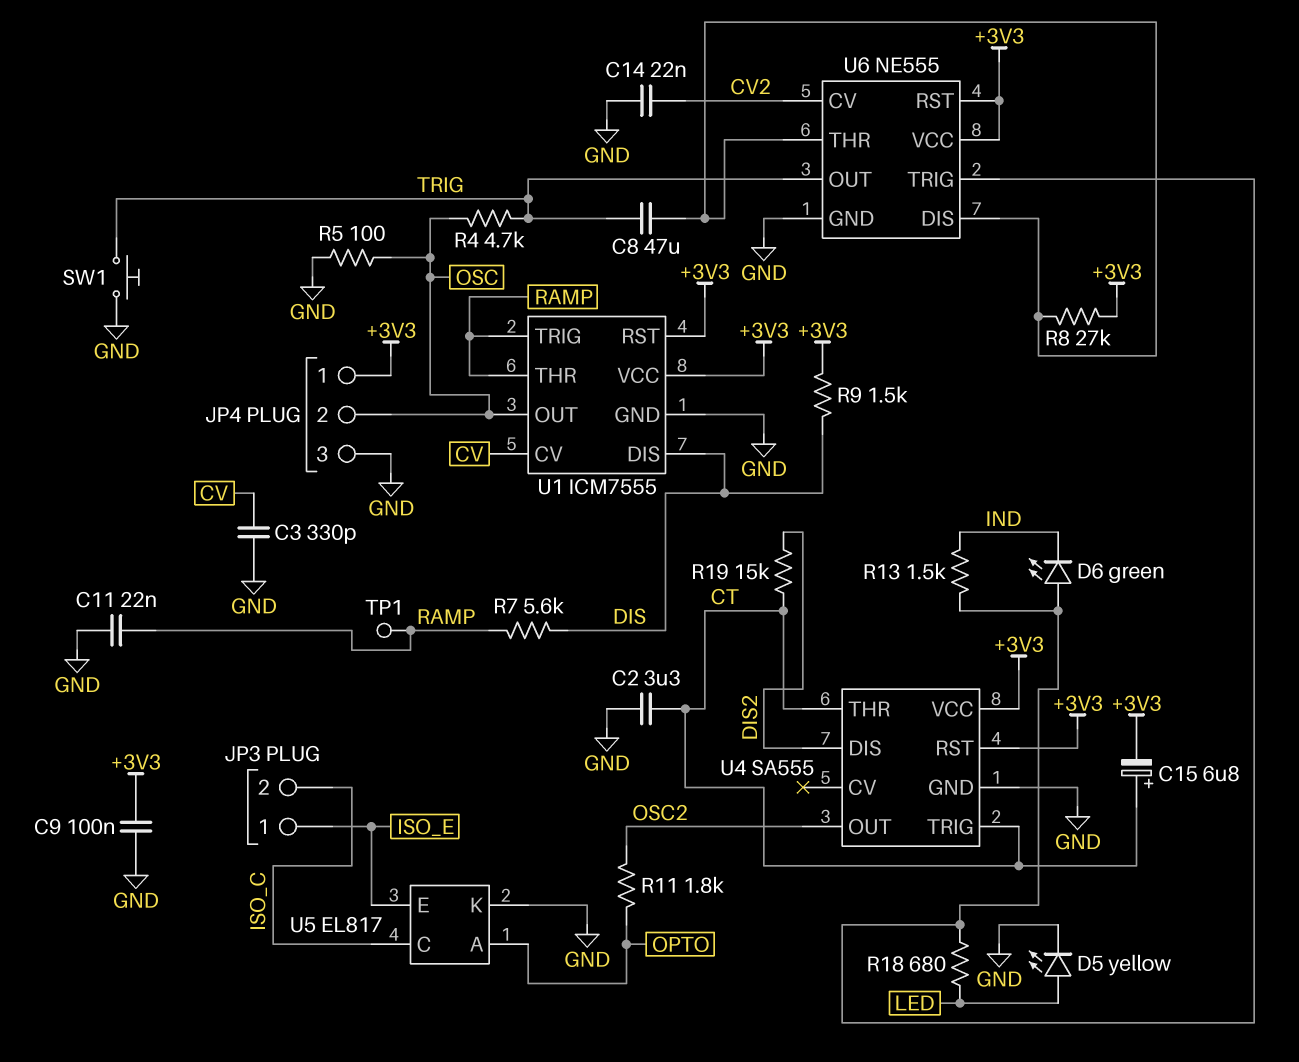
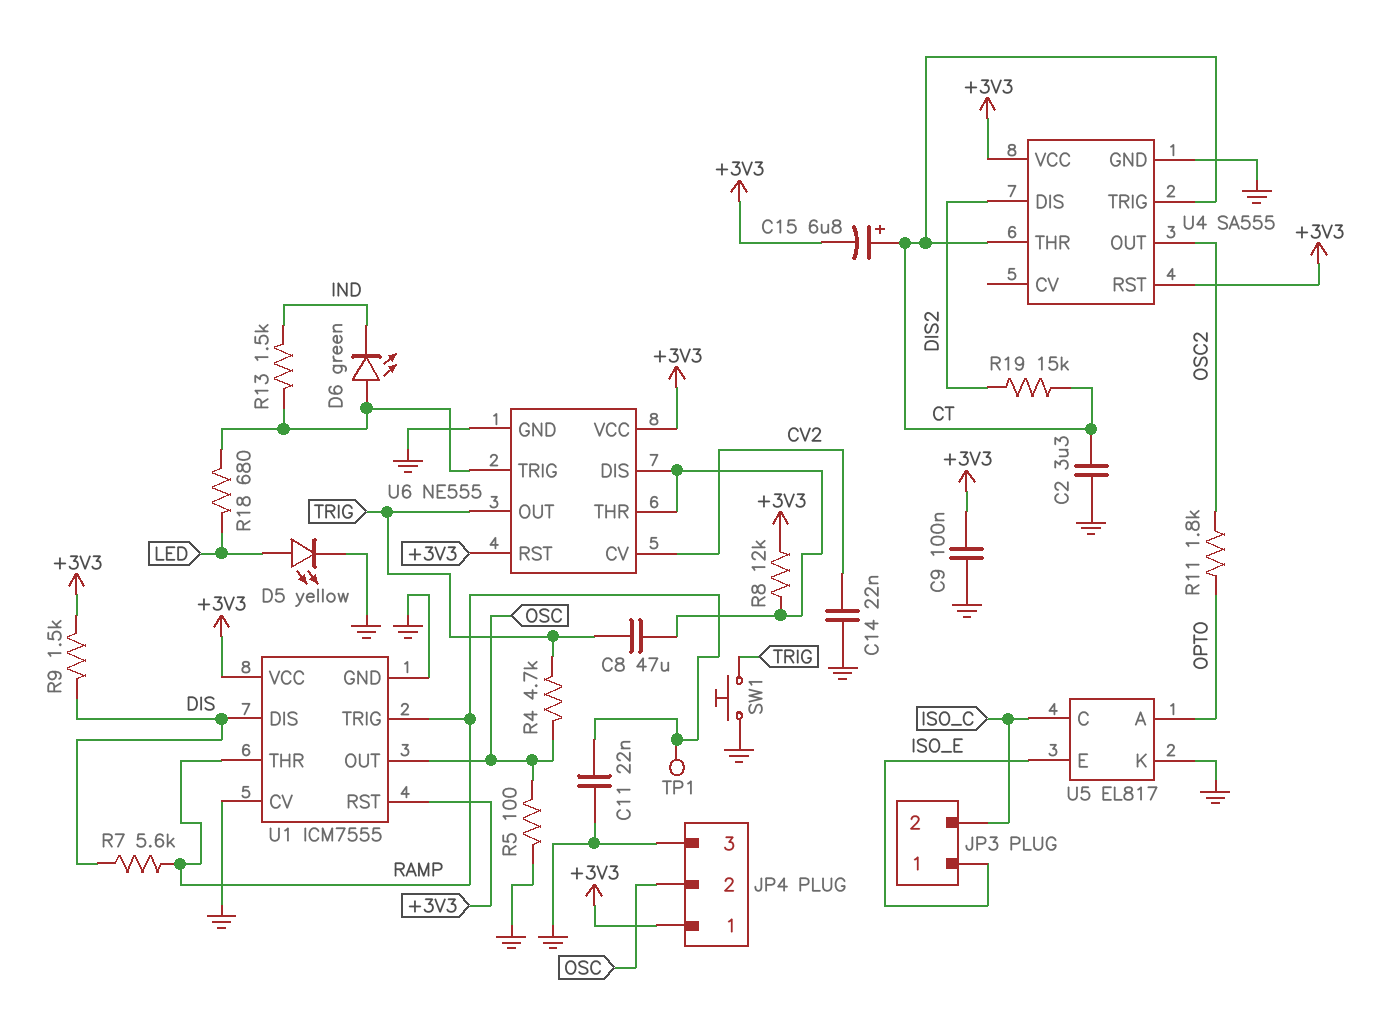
C3: 330pF (CV, GND) -> none
R8: 27k (+3V3, U6/DIS) -> 12k (+3V3, U6/DIS)
U1 pin CV: CV -> GND

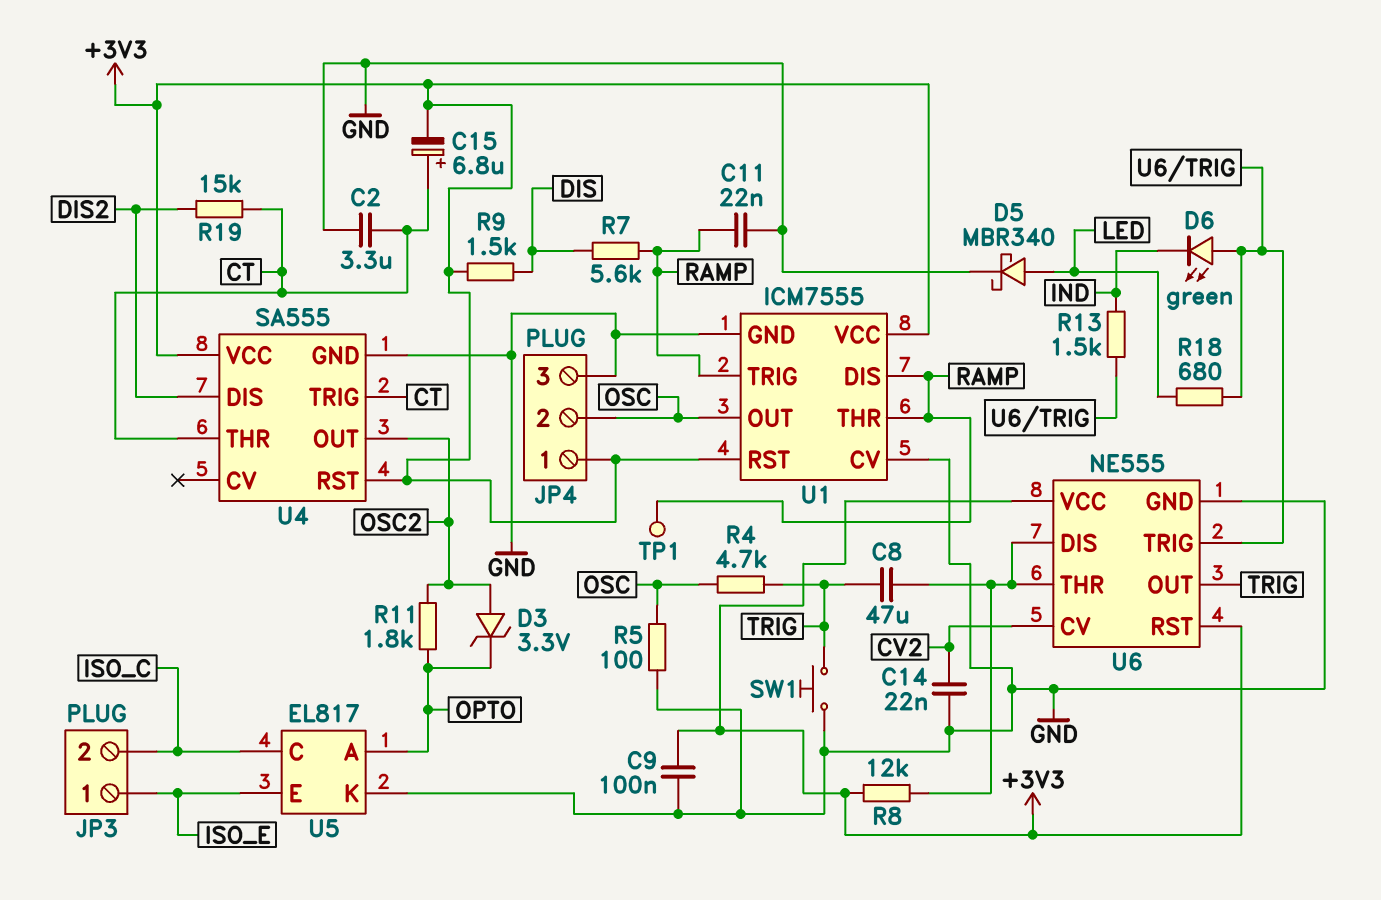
D3: none -> zener 3.3V (A OSC2, K OPTO)
D5: LED yellow (A LED, K GND) -> schottky MBR340 (A LED, K GND)
U1 pin DIS: DIS -> RAMP

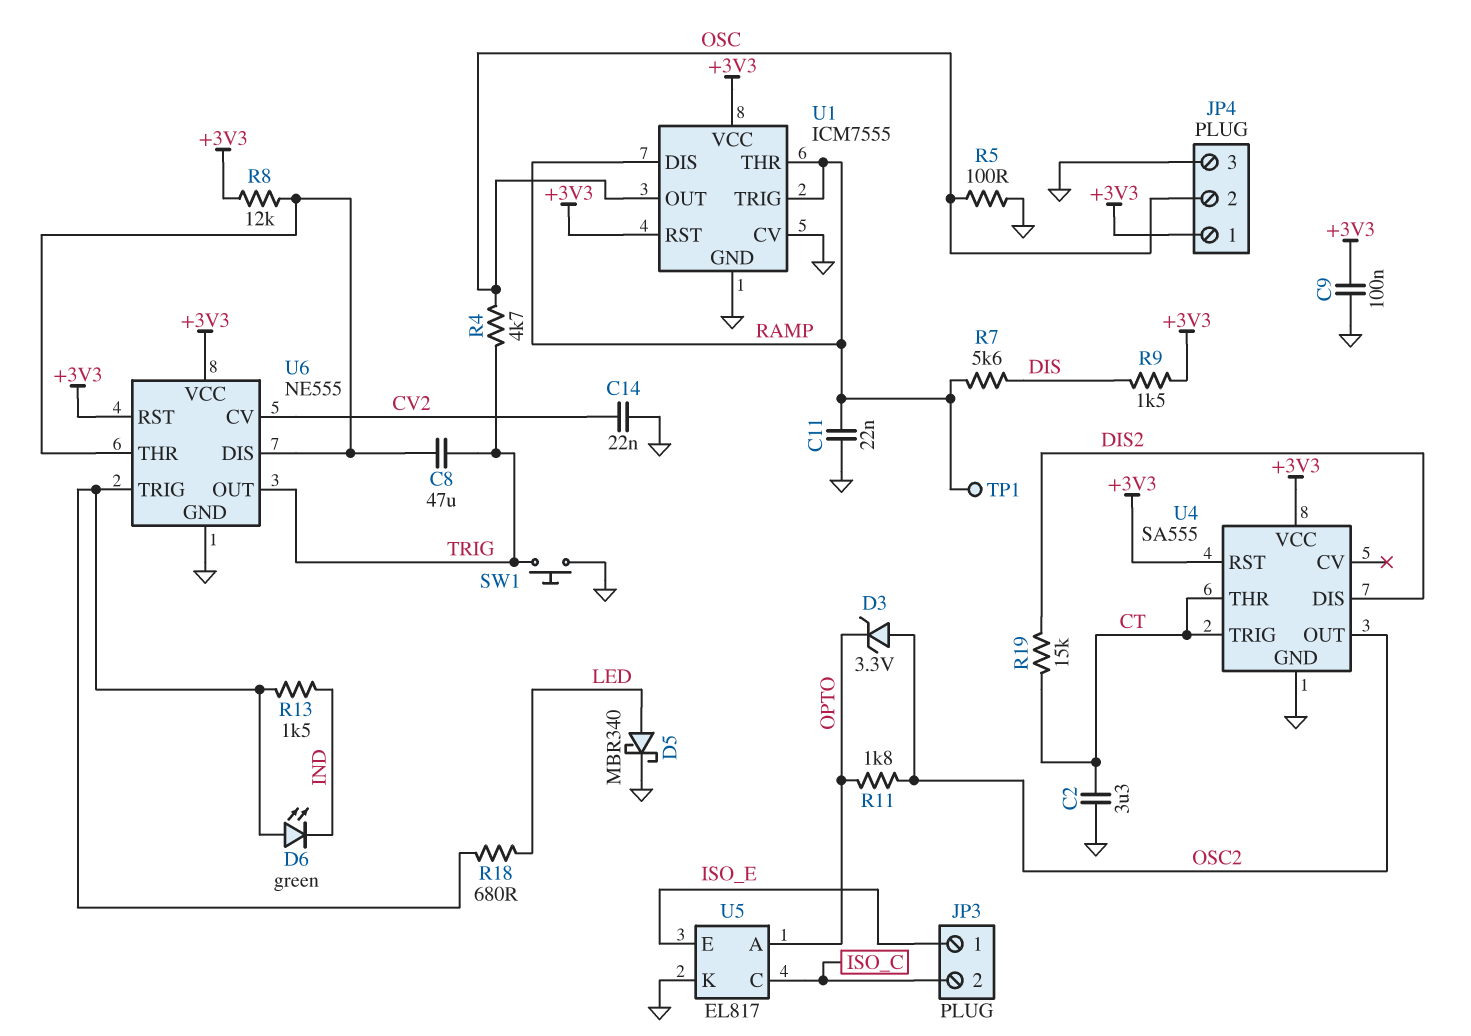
C15: 6.8uF (plus CT, minus +3V3) -> none

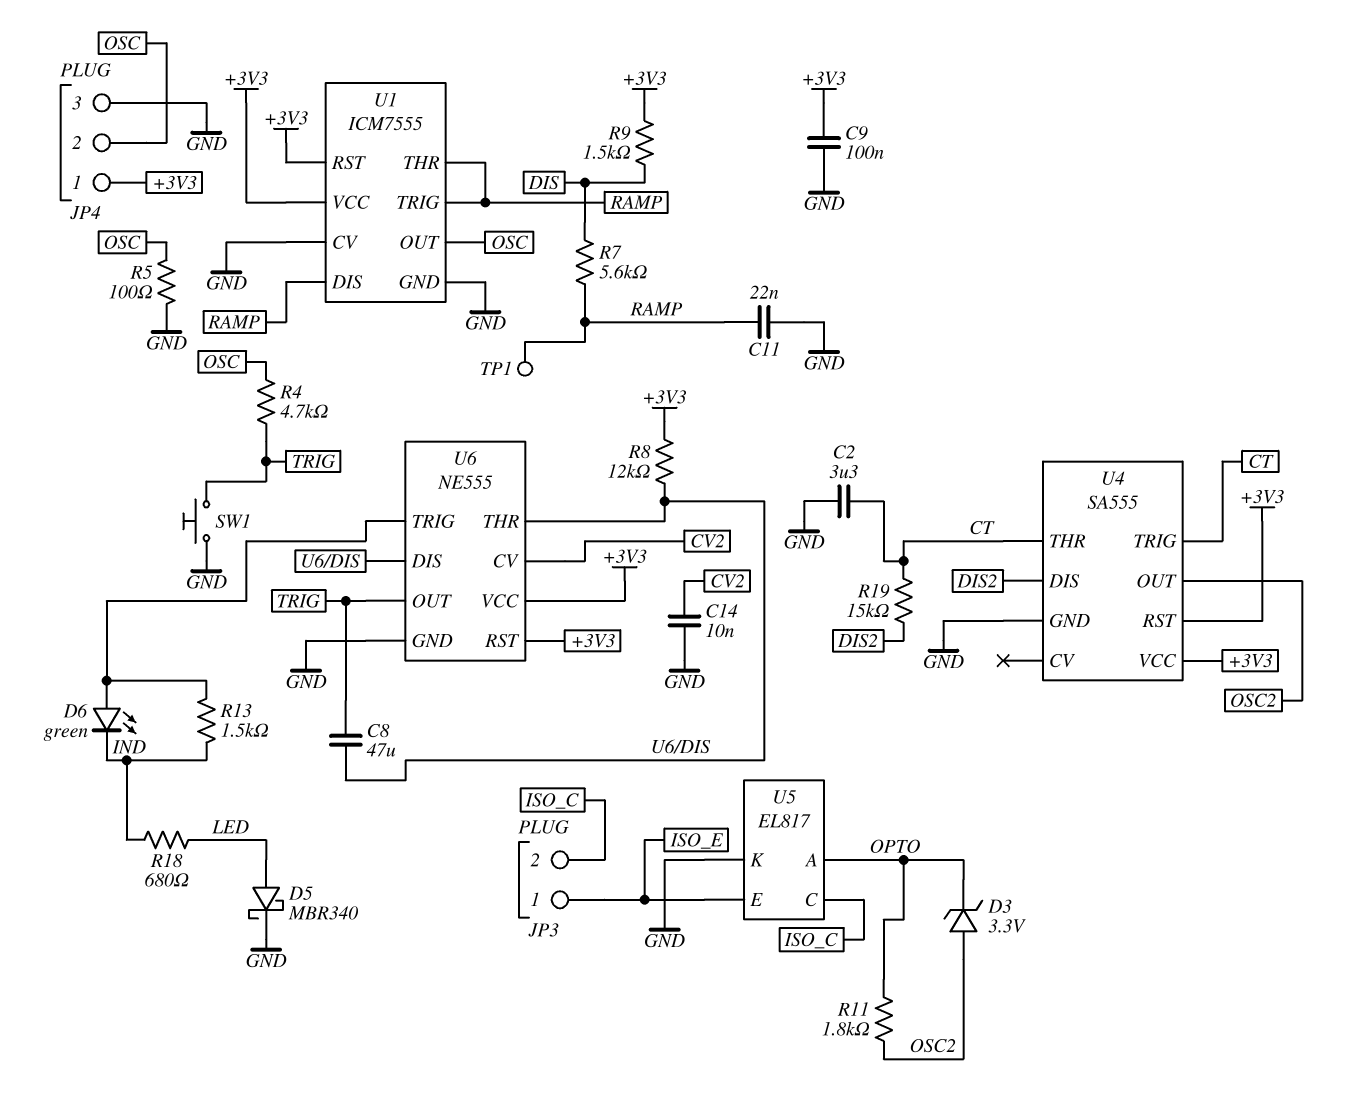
C14: 22nF (CV2, GND) -> 10nF (CV2, GND)
R18: 680 (LED, U6/TRIG) -> 680 (IND, LED)

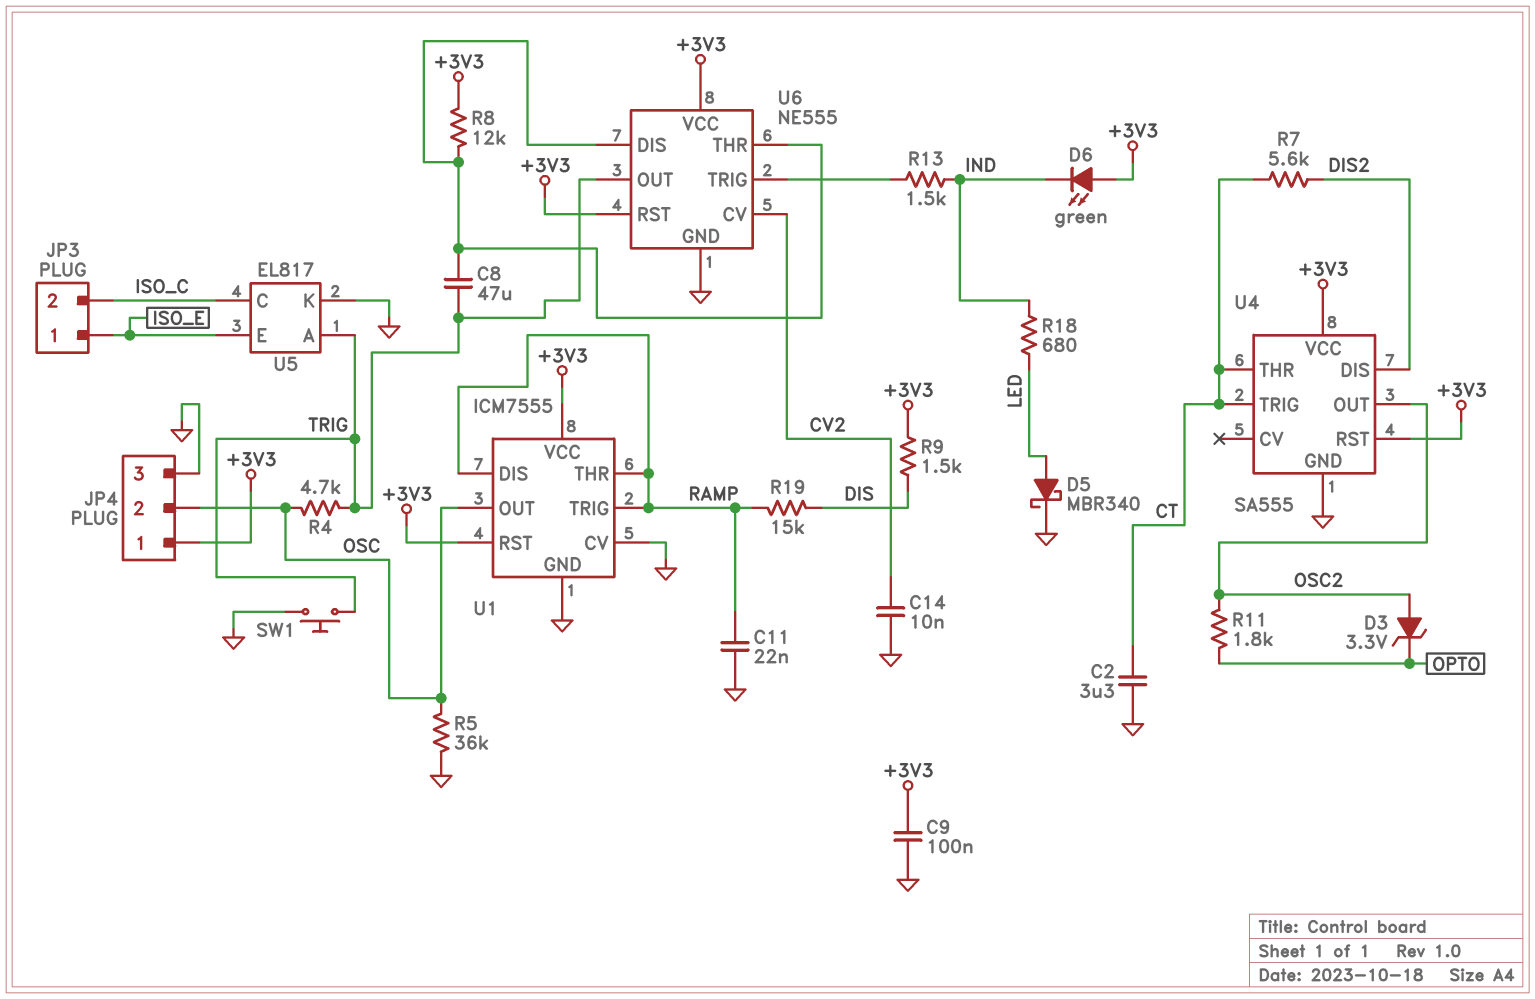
D6: LED green (A U6/TRIG, K IND) -> LED green (A +3V3, K IND)
R5: 100 (GND, OSC) -> 36k (GND, OSC)
R7: 5.6k (DIS, RAMP) -> 5.6k (CT, DIS2)
R19: 15k (CT, DIS2) -> 15k (DIS, RAMP)
TP1: test point (RAMP) -> none
U5 pin A: OPTO -> TRIG

